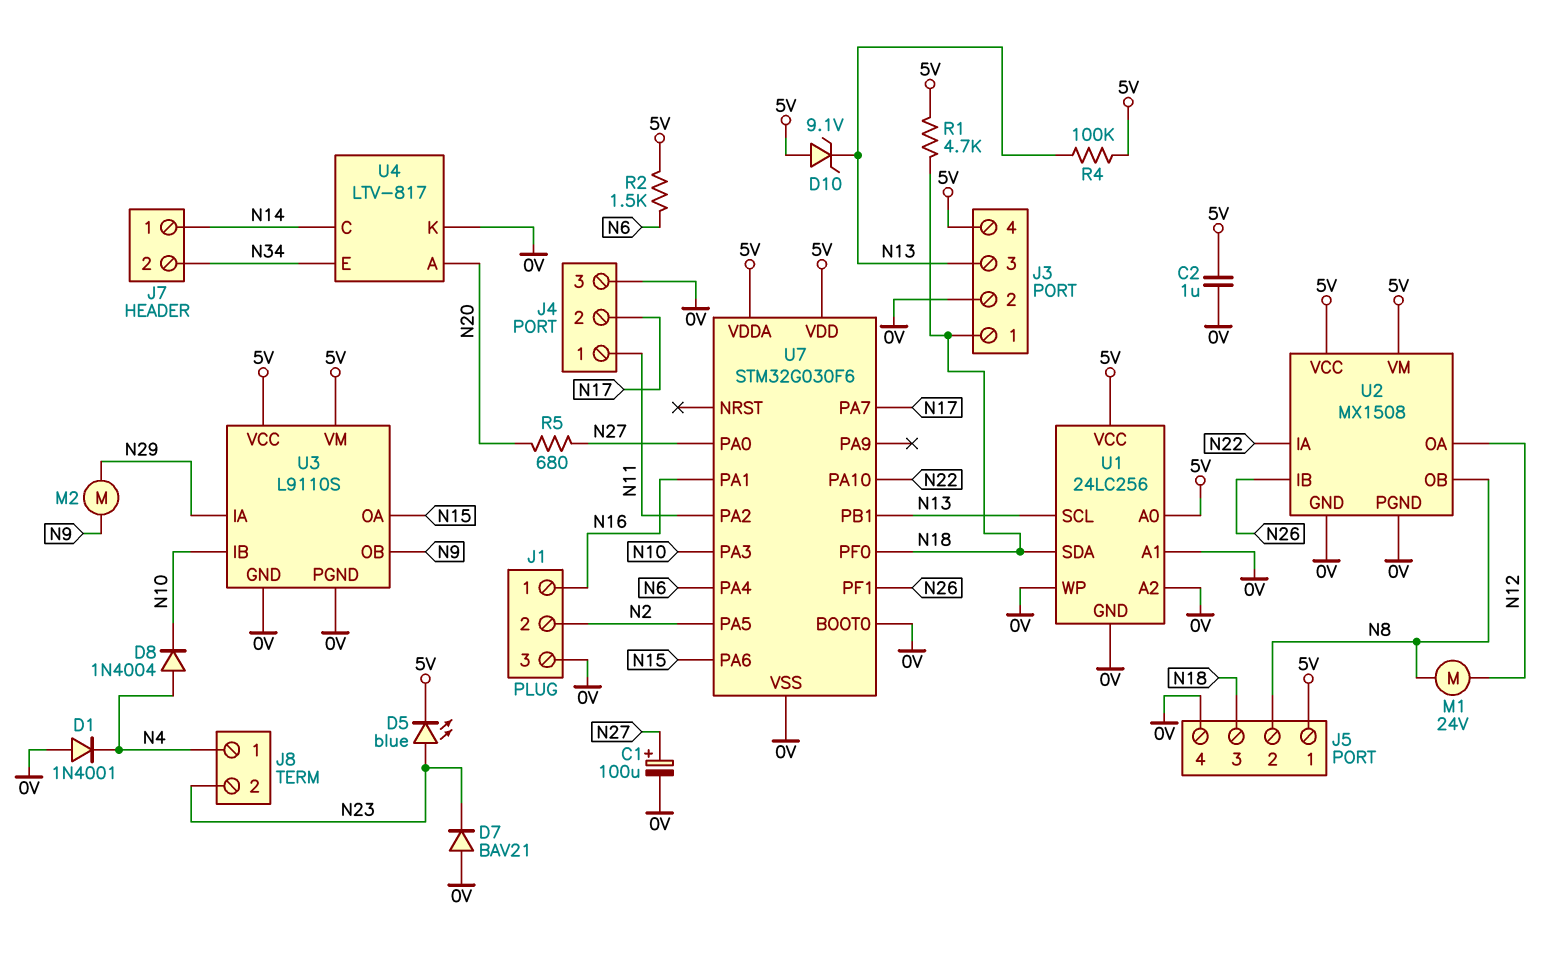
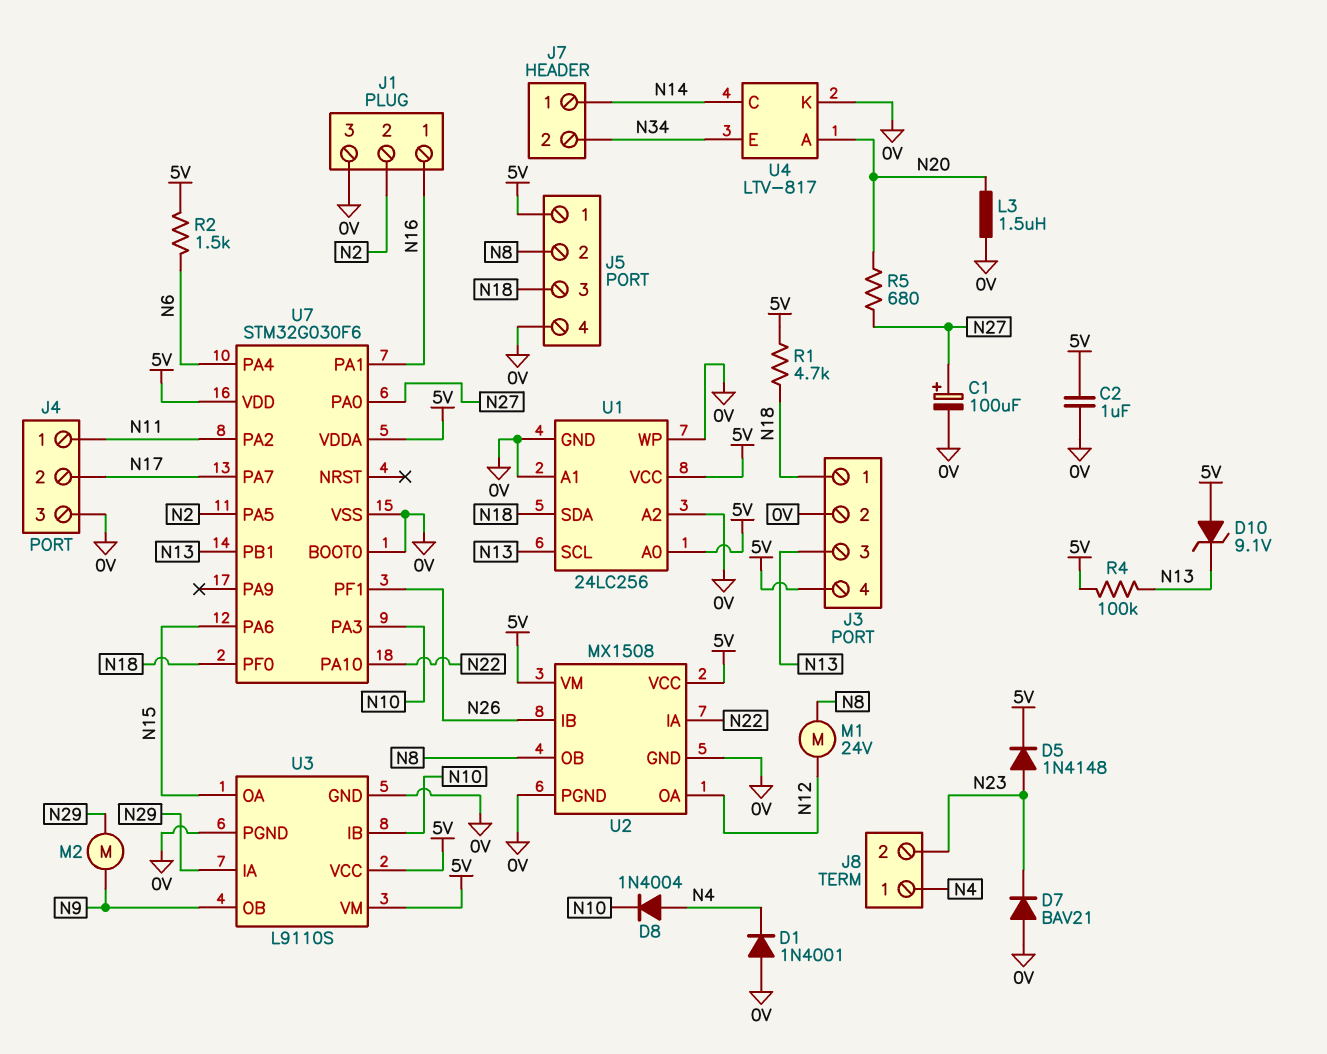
D5: LED blue (A N23, K 5V) -> diode 1N4148 (A N23, K 5V)
L3: none -> 1.5uH (0V, N20)

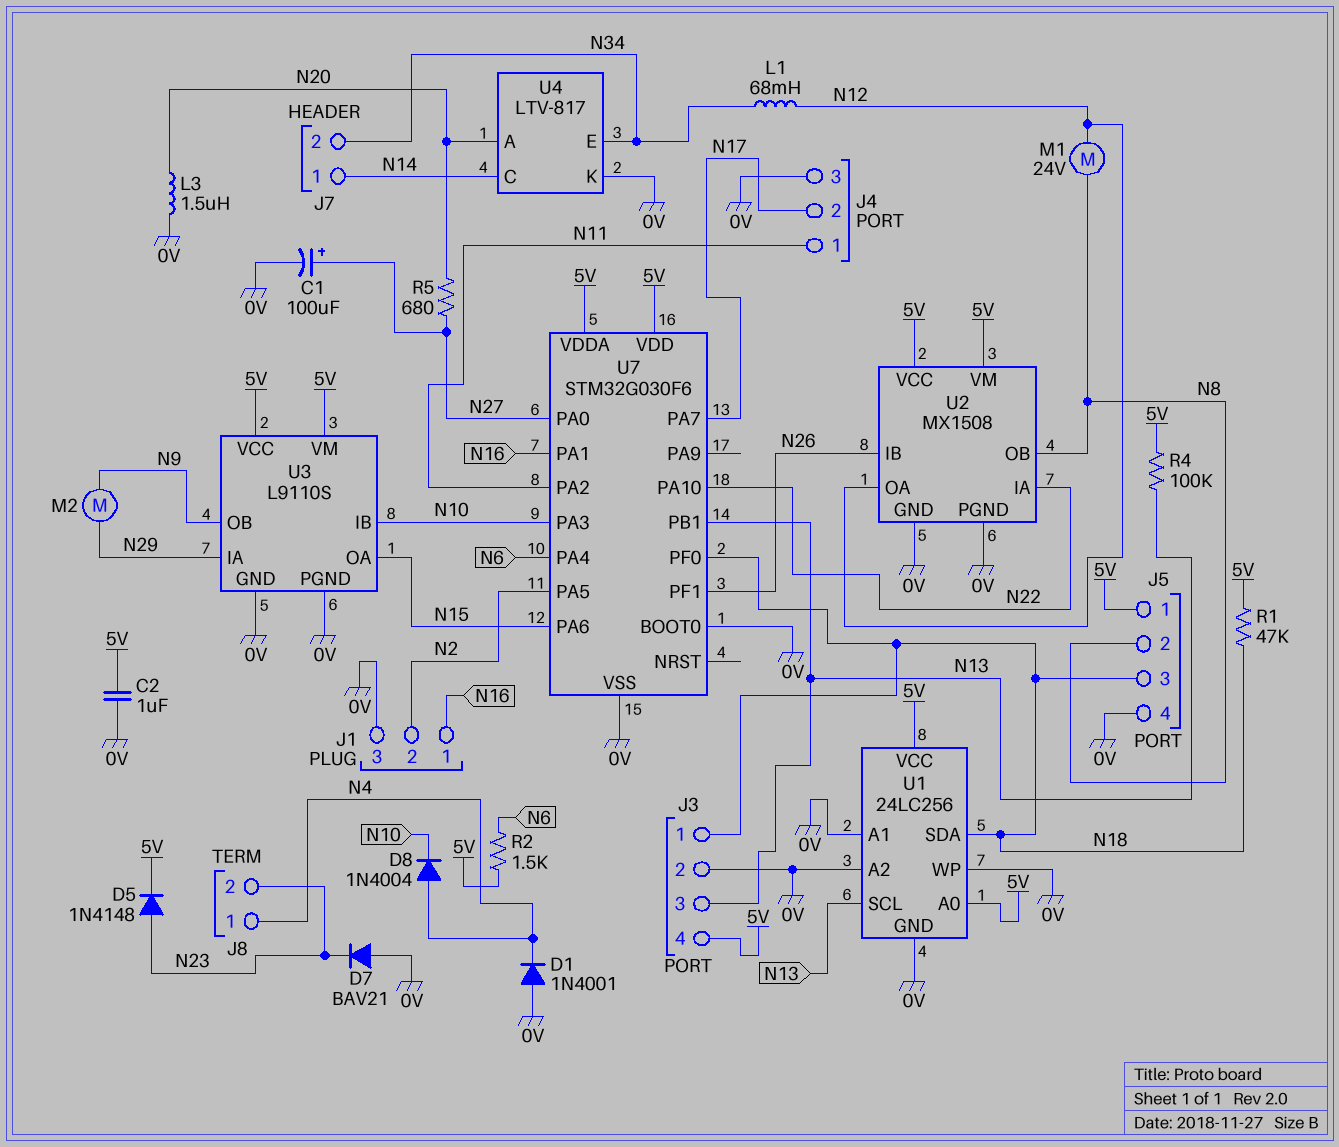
D10: zener 9.1V (A 5V, K N13) -> none
L1: none -> 68mH (N12, N34)
R1: 4.7k (5V, N18) -> 47k (5V, N18)

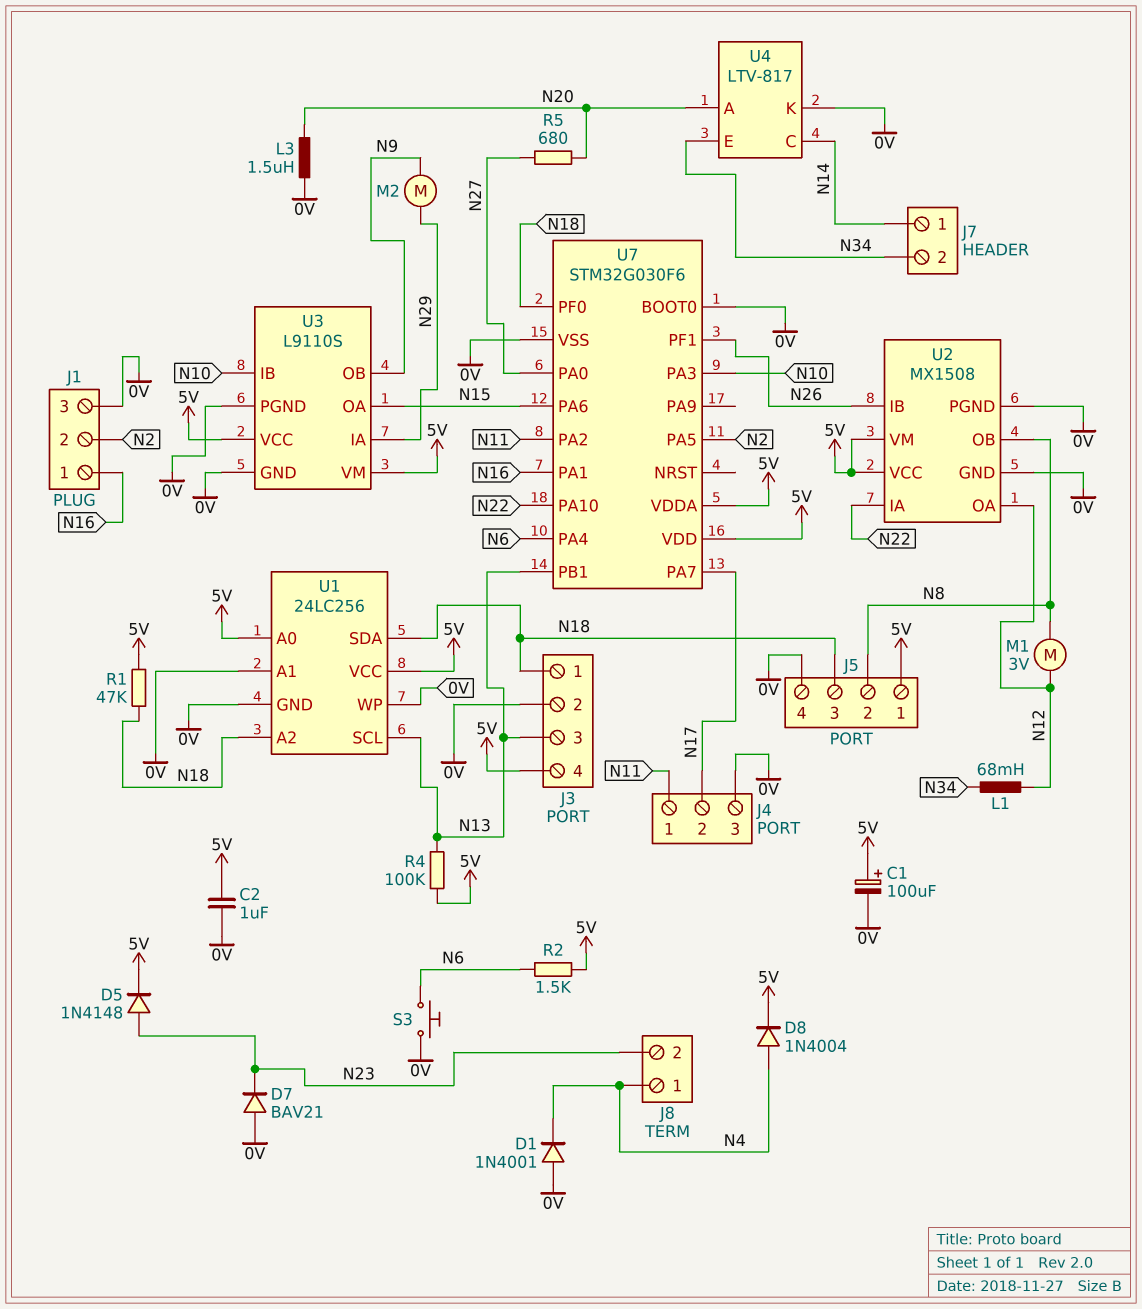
C1: 100uF (plus N27, minus 0V) -> 100uF (plus 5V, minus 0V)
D8: diode 1N4004 (A N4, K N10) -> diode 1N4004 (A N4, K 5V)
M1: motor 24V (N8, N12) -> motor 3V (N8, N12)
S3: none -> button (0V, N6)
U1 pin A2: 0V -> N18

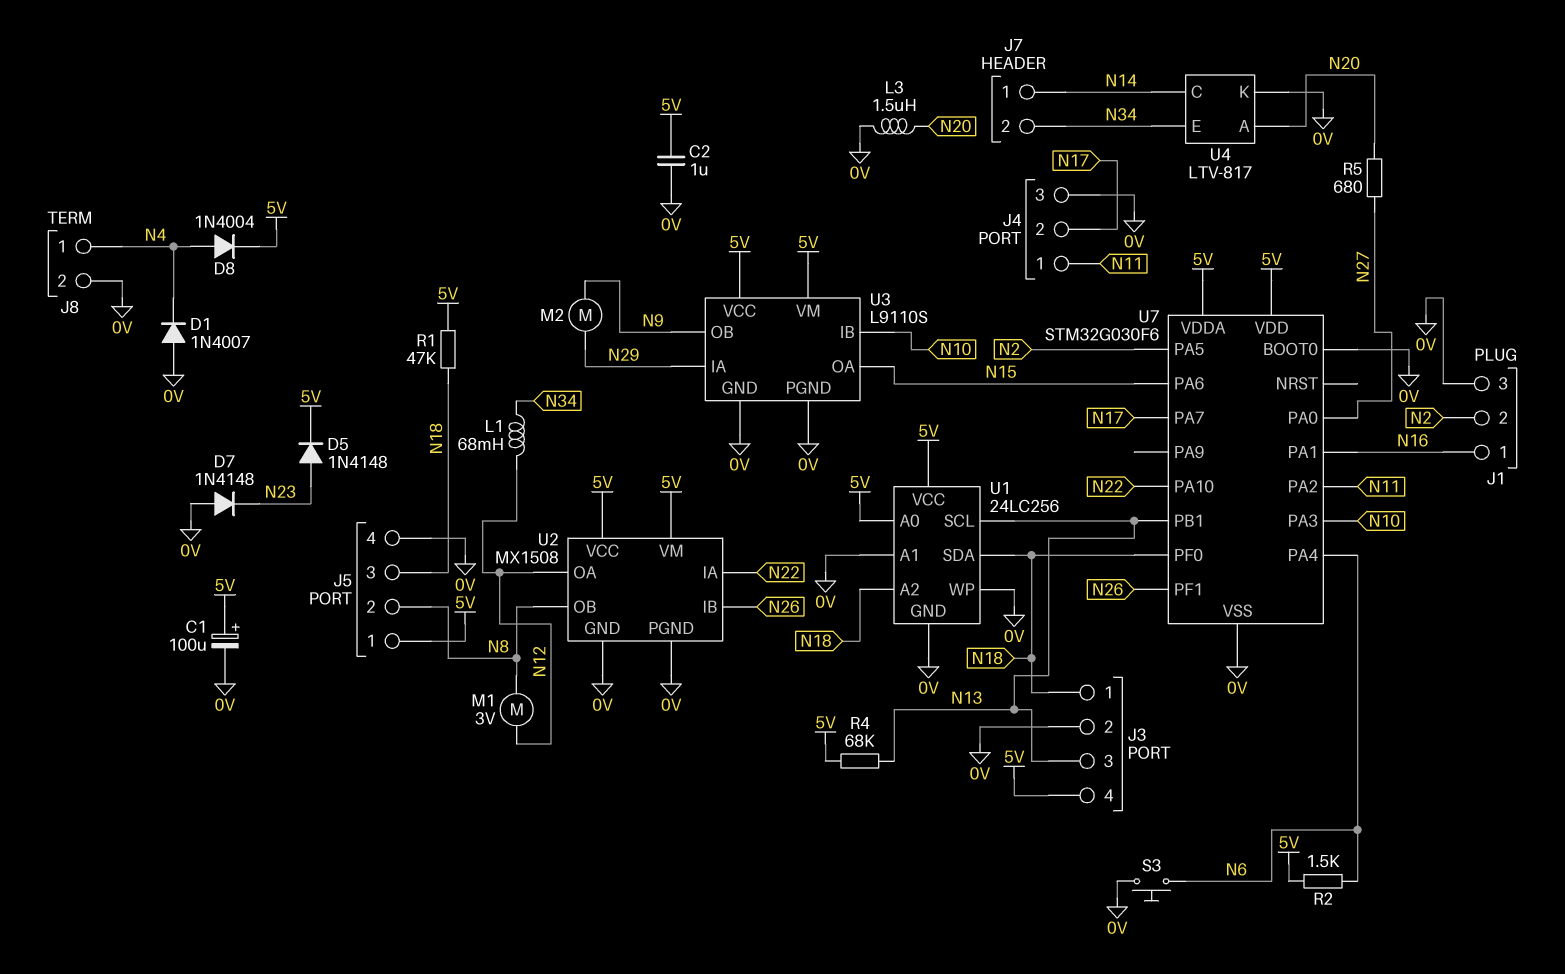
D1: diode 1N4001 (A 0V, K N4) -> diode 1N4007 (A 0V, K N4)
D7: diode BAV21 (A 0V, K N23) -> diode 1N4148 (A 0V, K N23)
J8 pin 2: N23 -> 0V
R4: 100k (5V, N13) -> 68k (5V, N13)

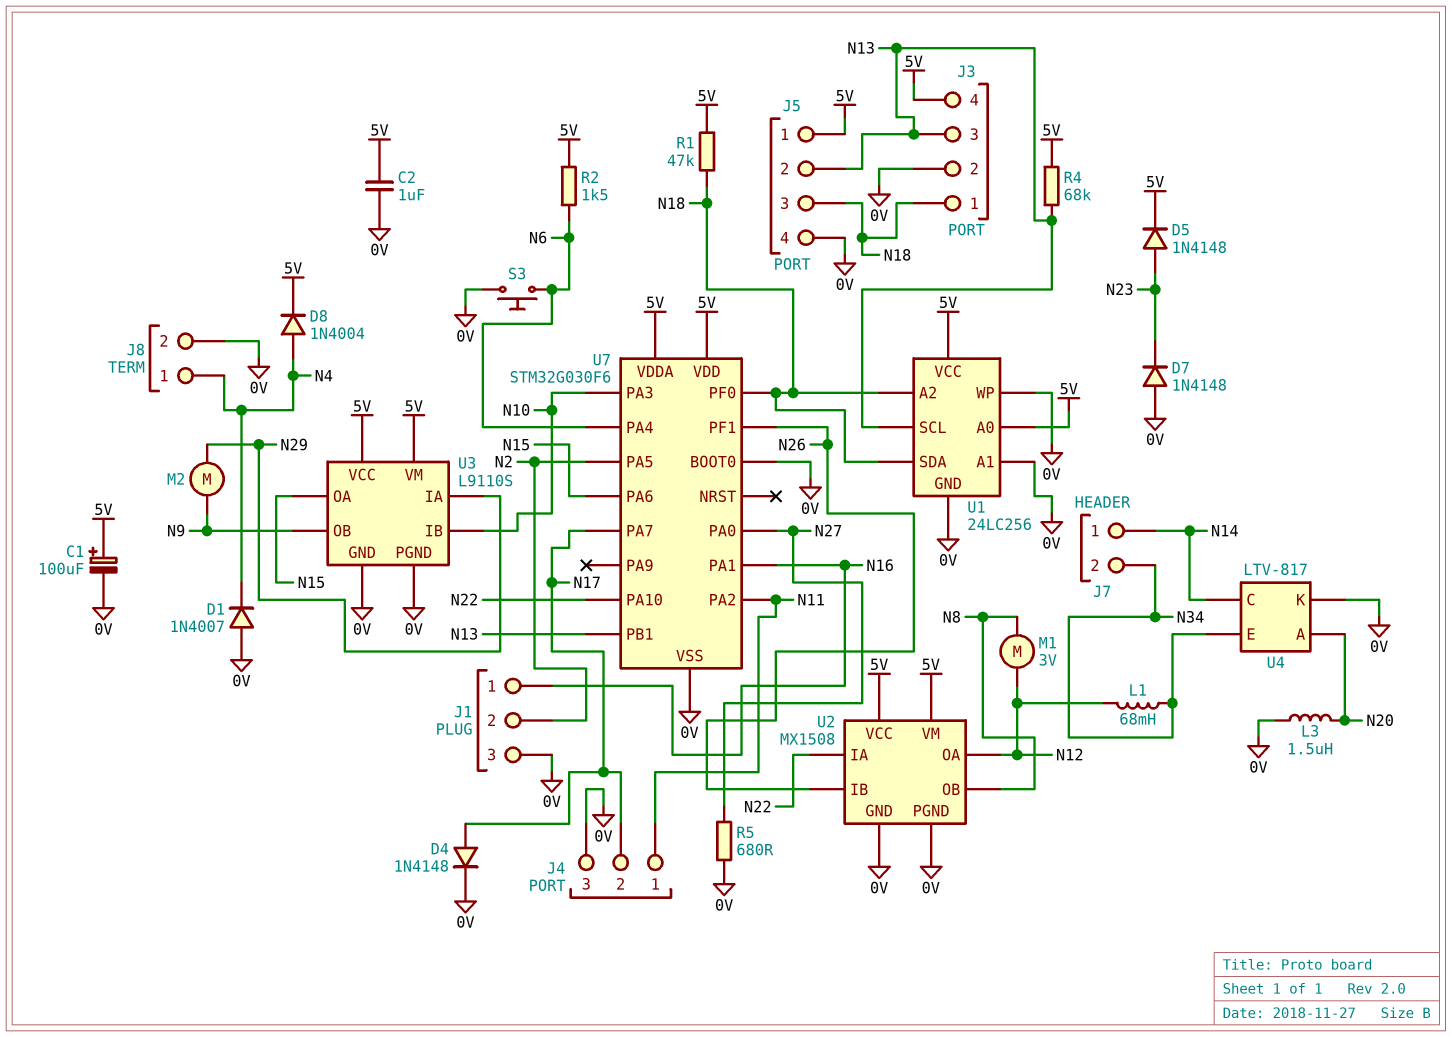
D4: none -> diode 1N4148 (A N17, K 0V)
J5 pin 2: N8 -> N13
R5: 680 (N20, N27) -> 680 (0V, N27)

